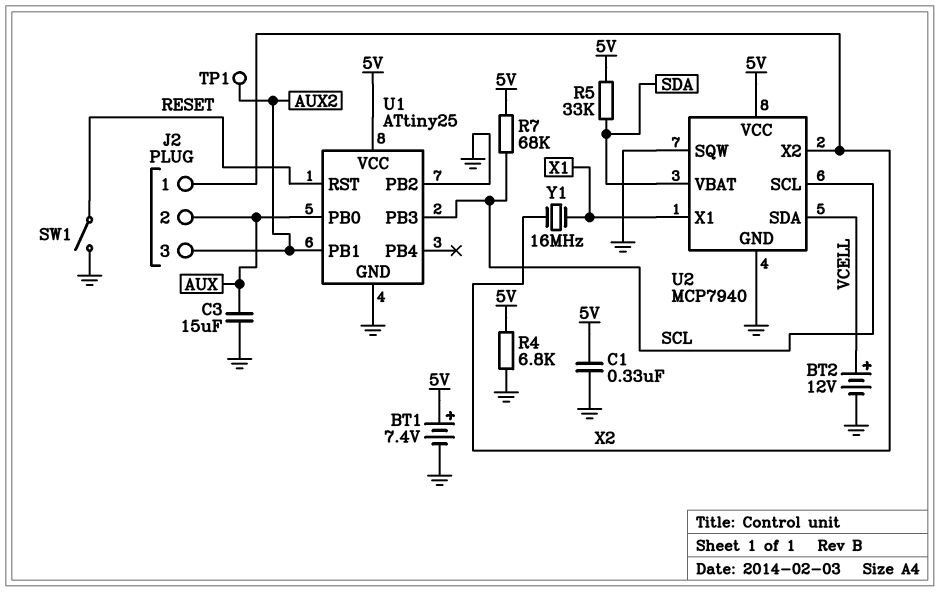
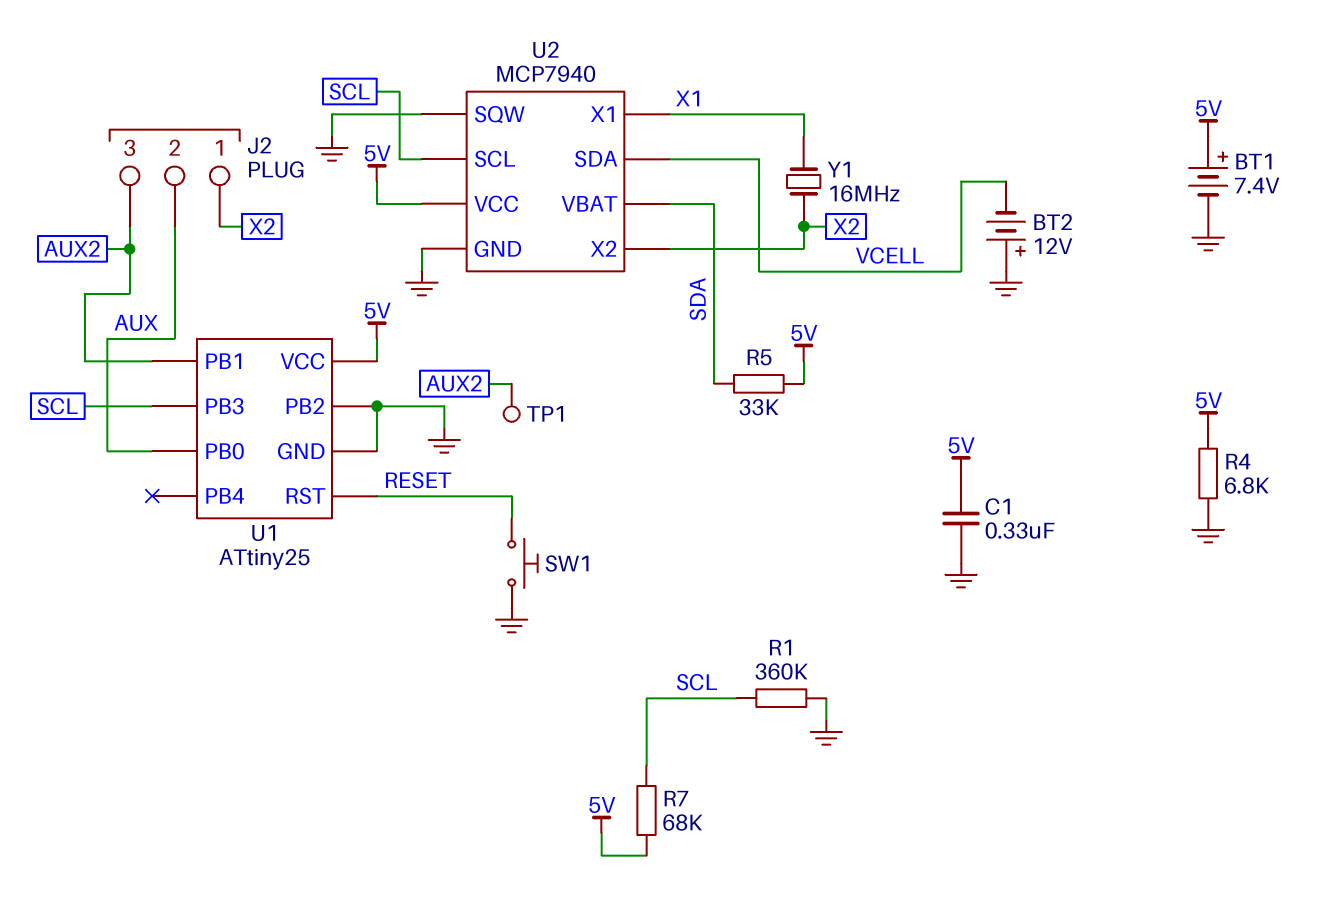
BT2: 12V (plus VCELL, minus GND) -> 12V (plus GND, minus VCELL)
C3: 15uF (AUX, GND) -> none
R1: none -> 360k (GND, SCL)
SW1: switch (GND, RESET) -> button (GND, RESET)

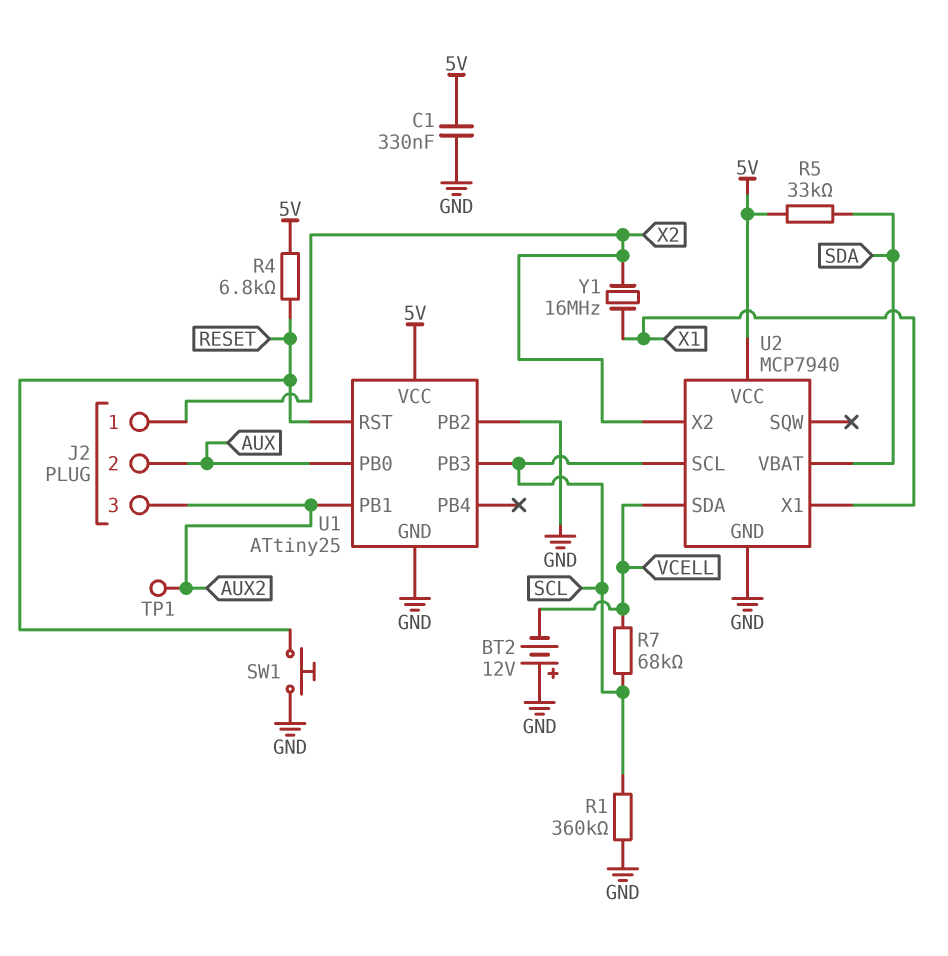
BT1: 7.4V (plus 5V, minus GND) -> none
R4: 6.8k (5V, GND) -> 6.8k (5V, RESET)
R7: 68k (5V, SCL) -> 68k (SCL, VCELL)
U2 pin SQW: GND -> none

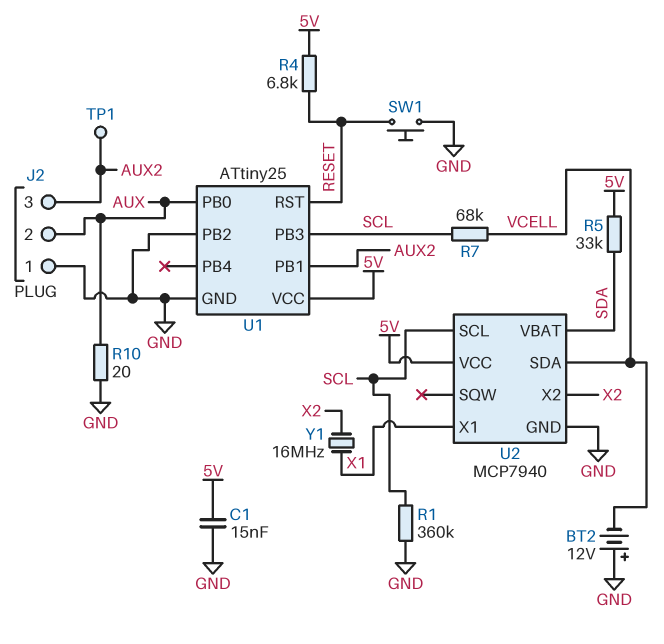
C1: 330nF (5V, GND) -> 15nF (5V, GND)
J2 pin 1: X2 -> GND
R10: none -> 20 (AUX, GND)

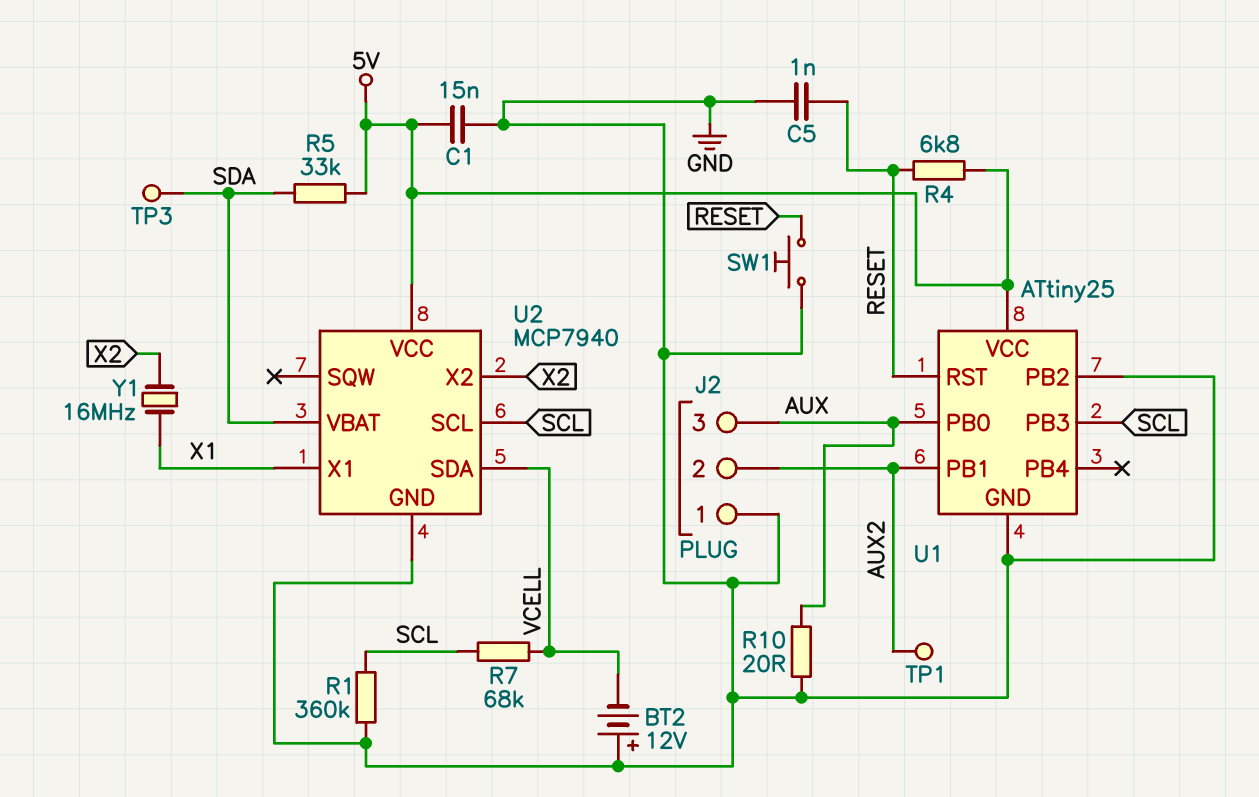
C5: none -> 1nF (GND, RESET)
J2 pin 2: AUX -> AUX2
J2 pin 3: AUX2 -> AUX
TP3: none -> test point (SDA)

